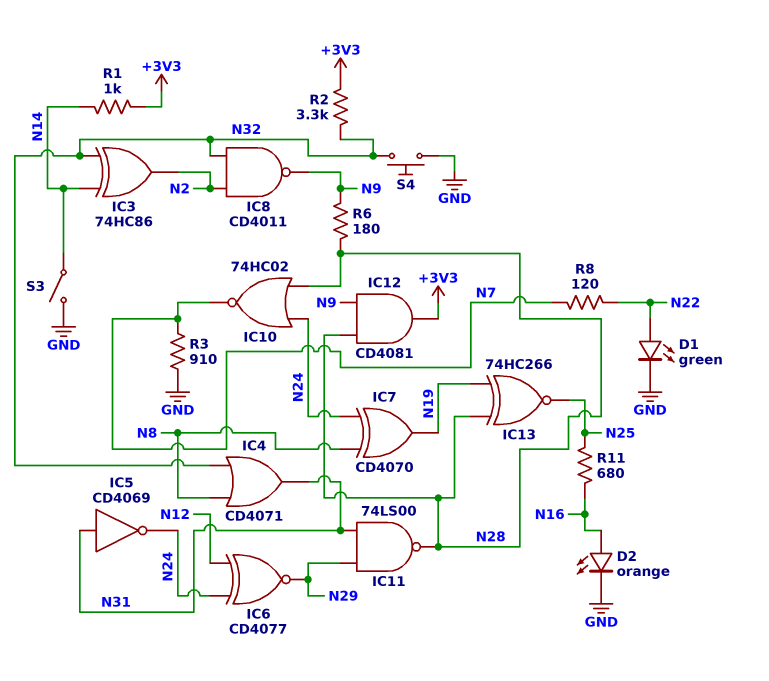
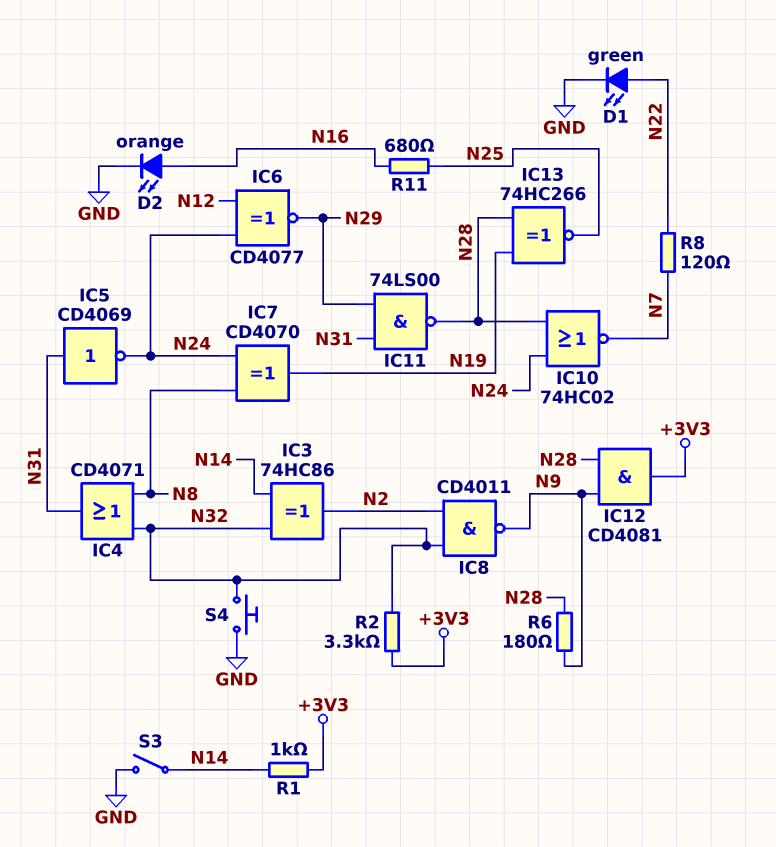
R3: 910 (GND, N7) -> none

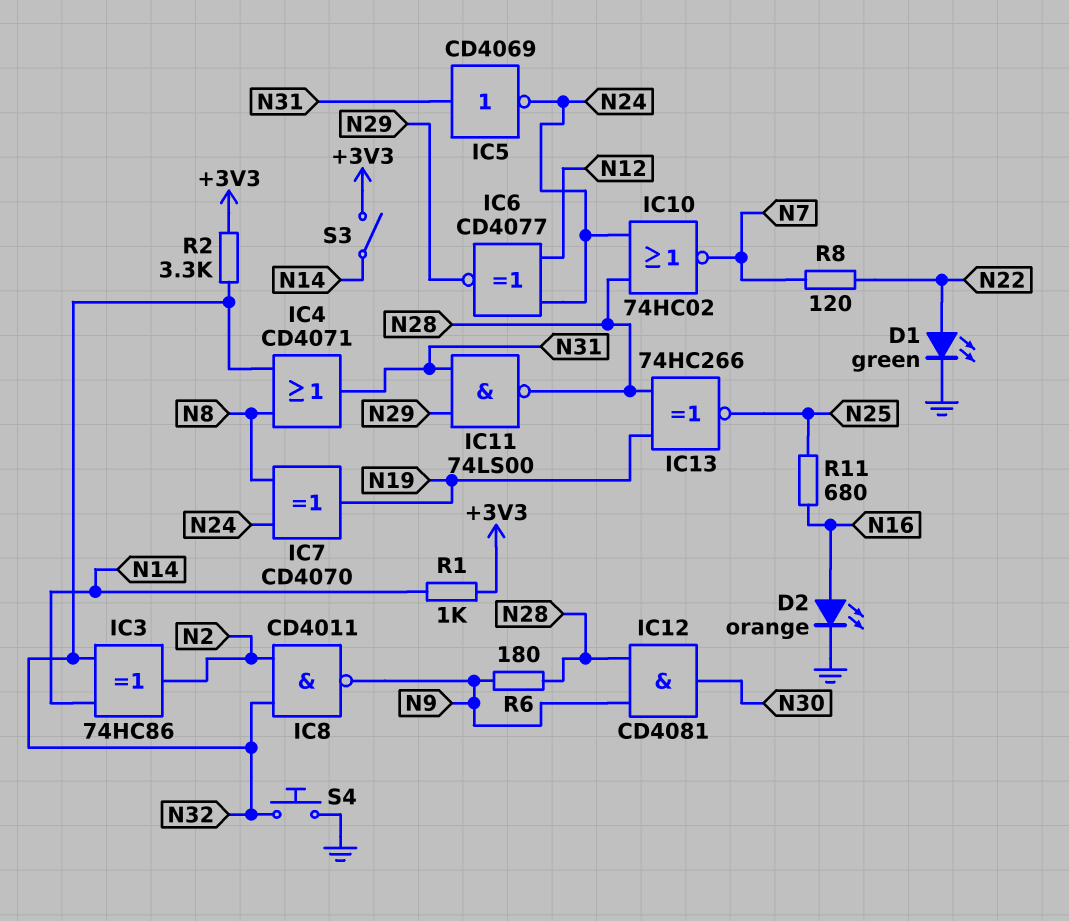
IC12: AND CD4081 (in N9, in N28, out +3V3) -> AND CD4081 (in N9, in N28, out N30)
S3: switch (GND, N14) -> switch (+3V3, N14)

